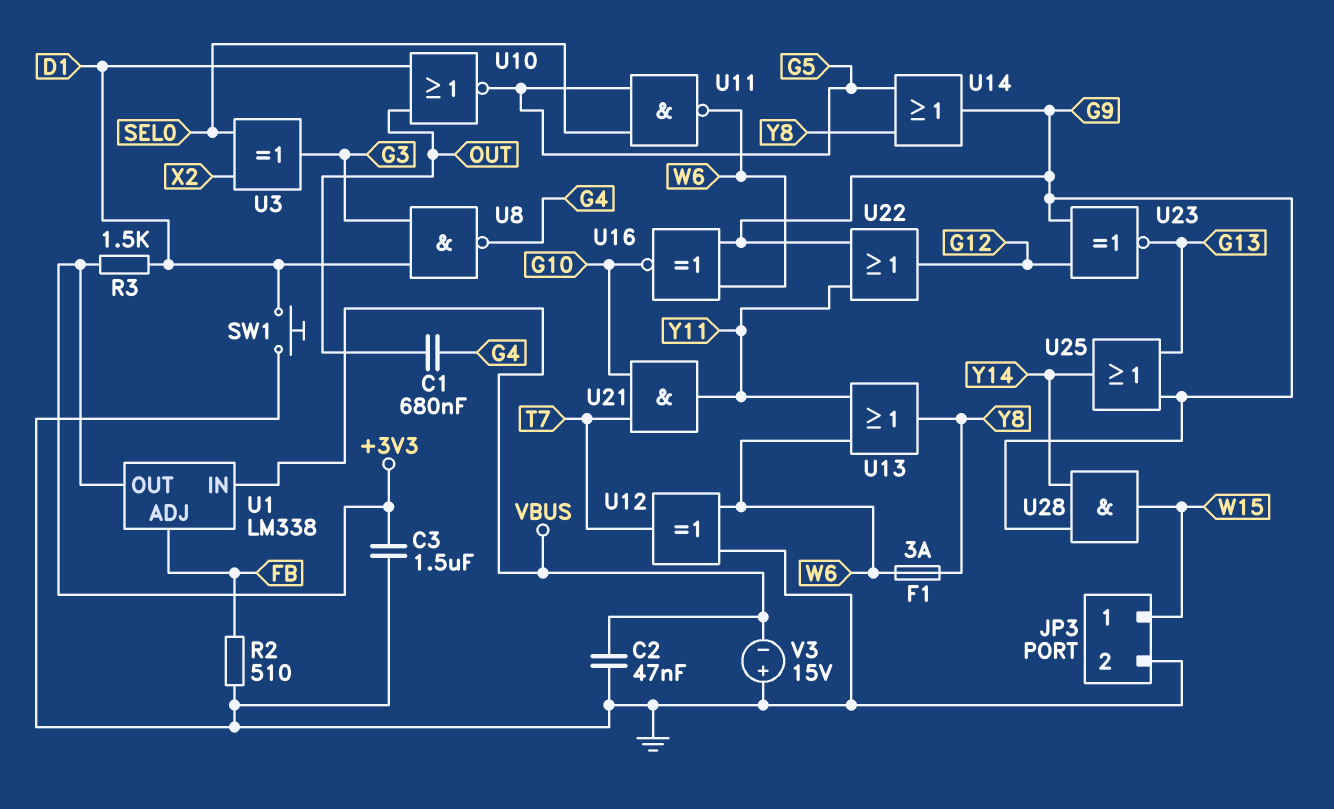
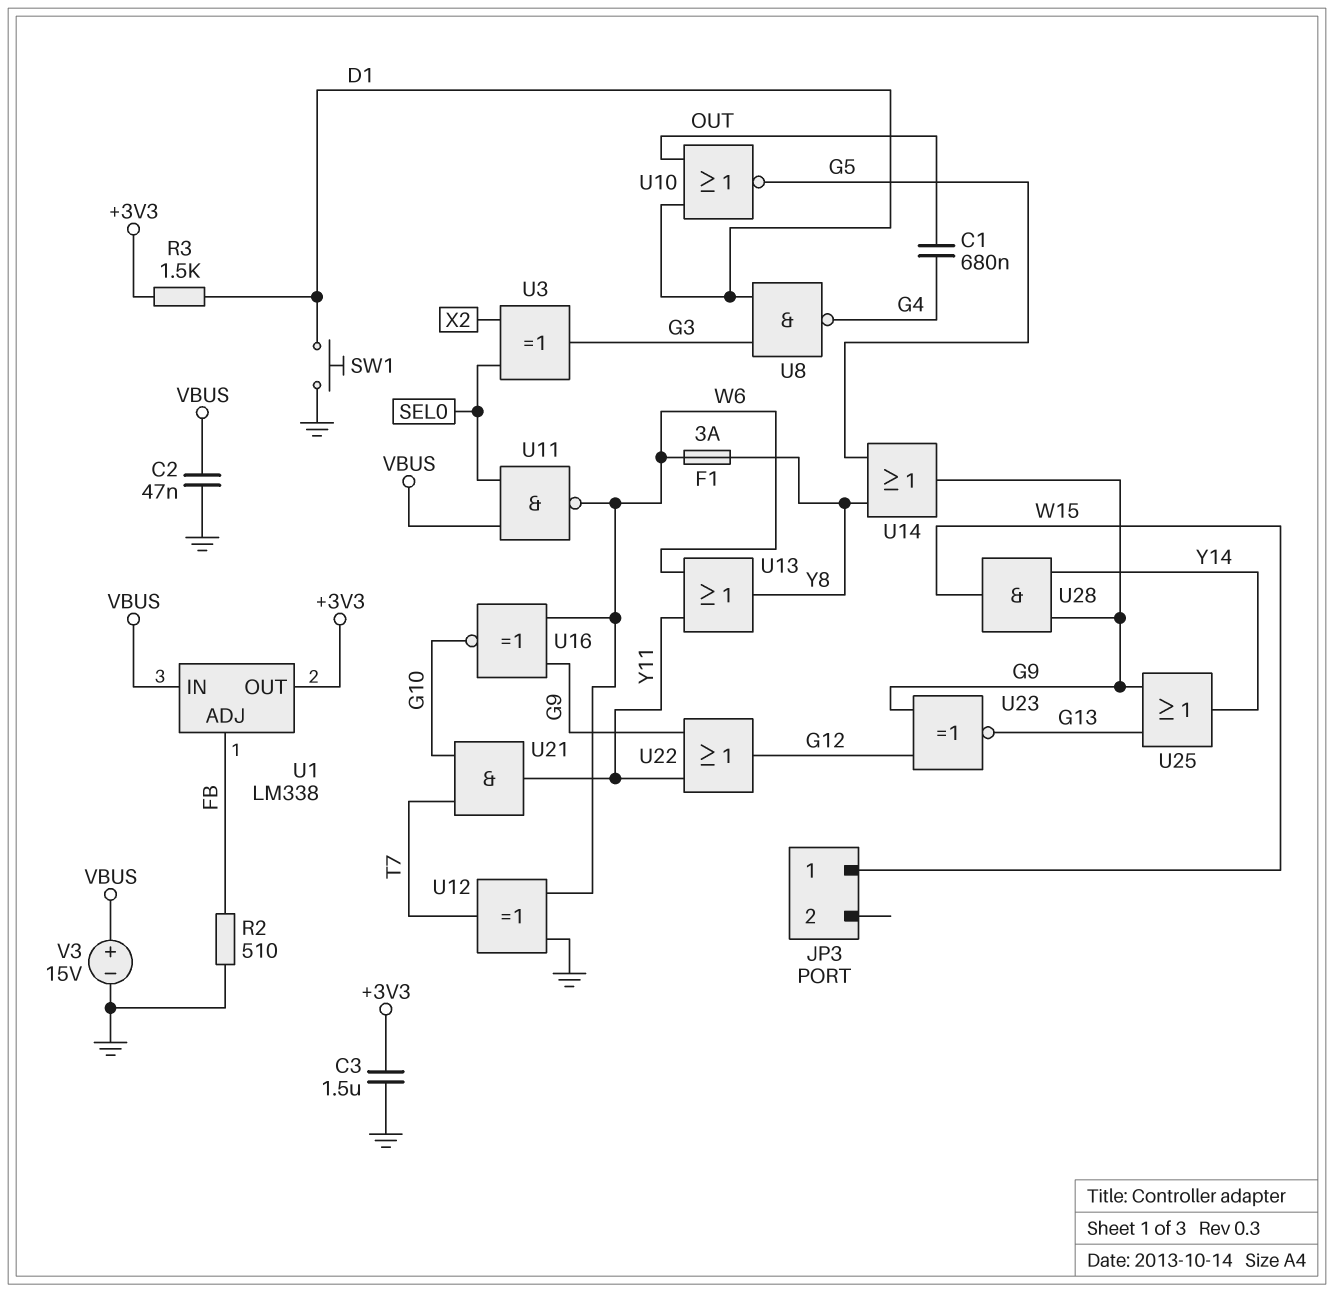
JP3 pin 2: GND -> none
U11: NAND (in G5, in SEL0, out W6) -> NAND (in SEL0, in VBUS, out W6)
V3: 15V (plus GND, minus VBUS) -> 15V (plus VBUS, minus GND)

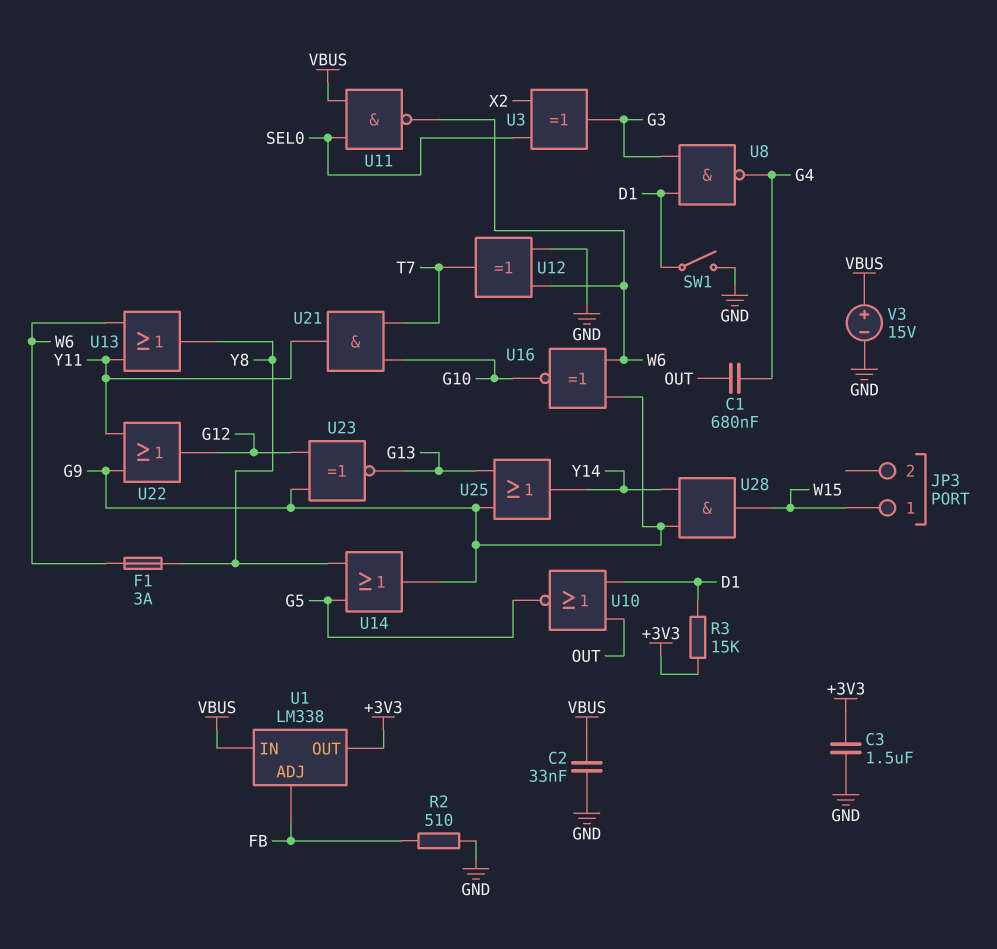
C2: 47nF (GND, VBUS) -> 33nF (GND, VBUS)
R3: 1.5k (+3V3, D1) -> 15k (+3V3, D1)
SW1: button (D1, GND) -> switch (D1, GND)

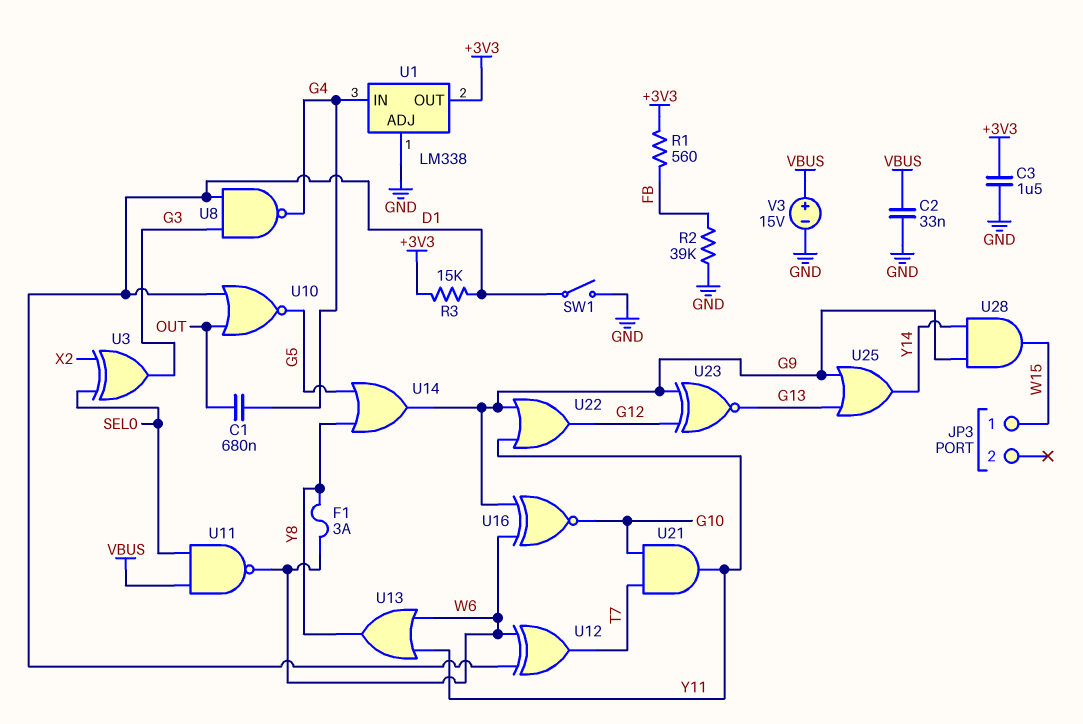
R1: none -> 560 (+3V3, FB)
R2: 510 (FB, GND) -> 39k (FB, GND)
U1 pin ADJ: FB -> GND
U1 pin IN: VBUS -> G4
U12: XOR (in GND, in W6, out T7) -> XOR (in D1, in W6, out T7)

